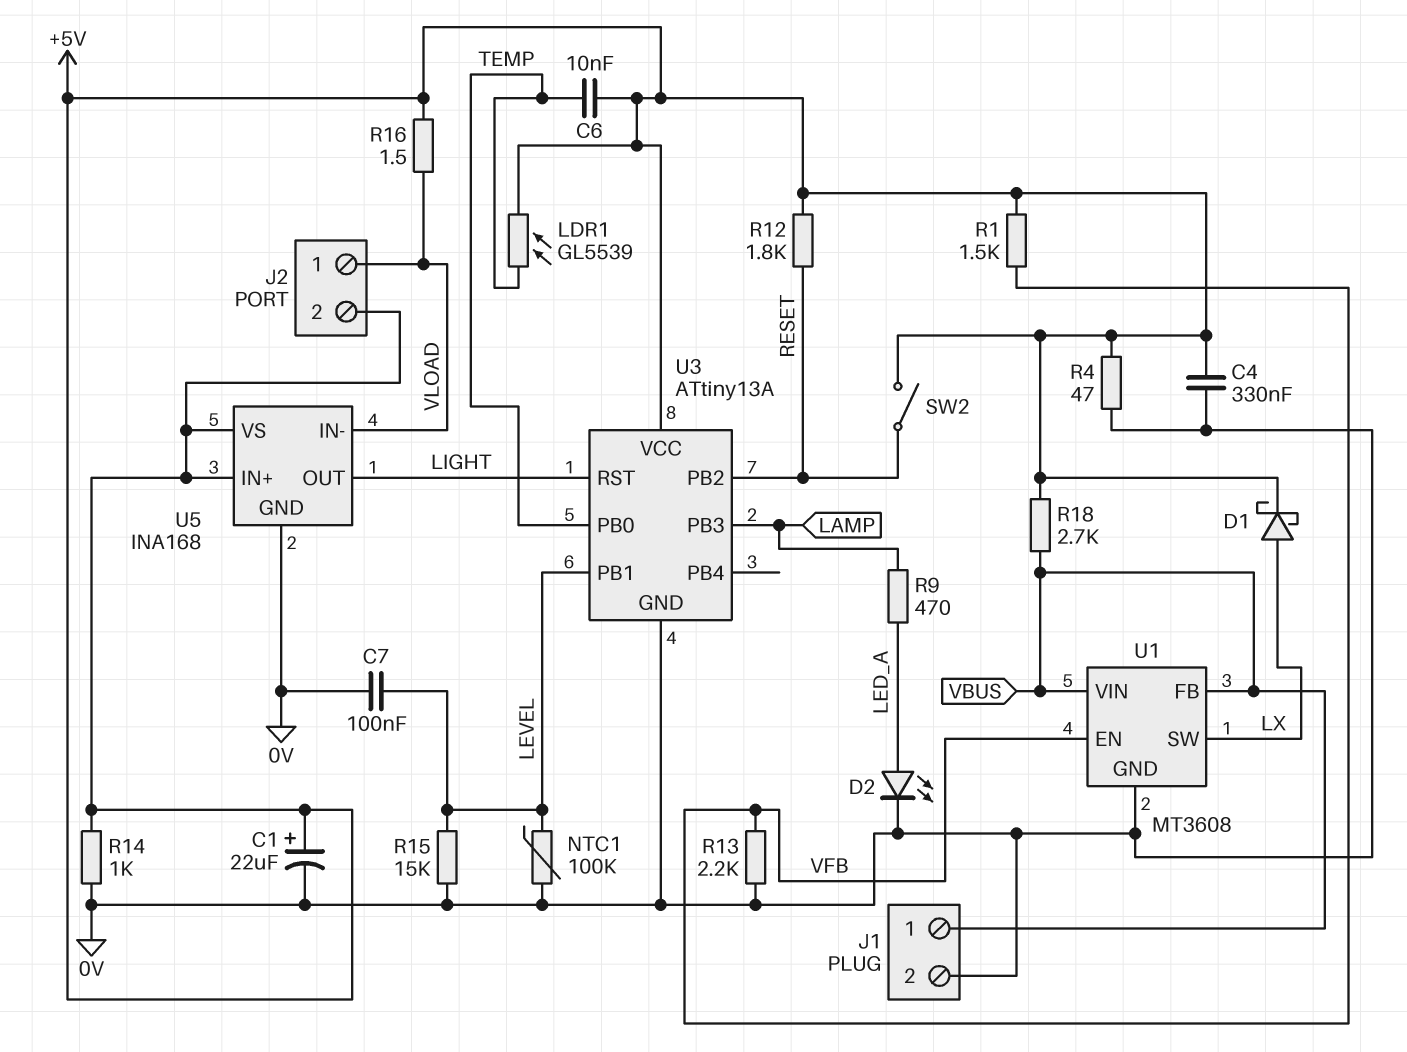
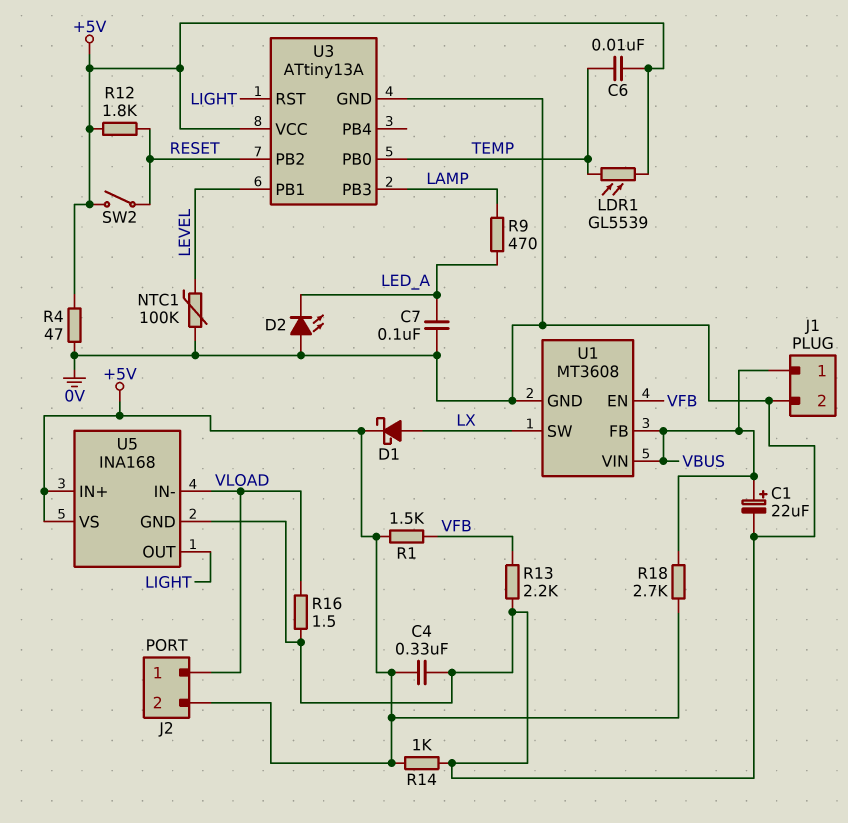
C1: 22uF (plus +5V, minus 0V) -> 22uF (plus VBUS, minus 0V)
C7: 100nF (0V, LEVEL) -> 100nF (0V, LED_A)
D2: LED (A LED_A, K 0V) -> LED (A 0V, K LED_A)
R15: 15k (0V, LEVEL) -> none
R16: 1.5 (+5V, VLOAD) -> 1.5 (0V, VLOAD)

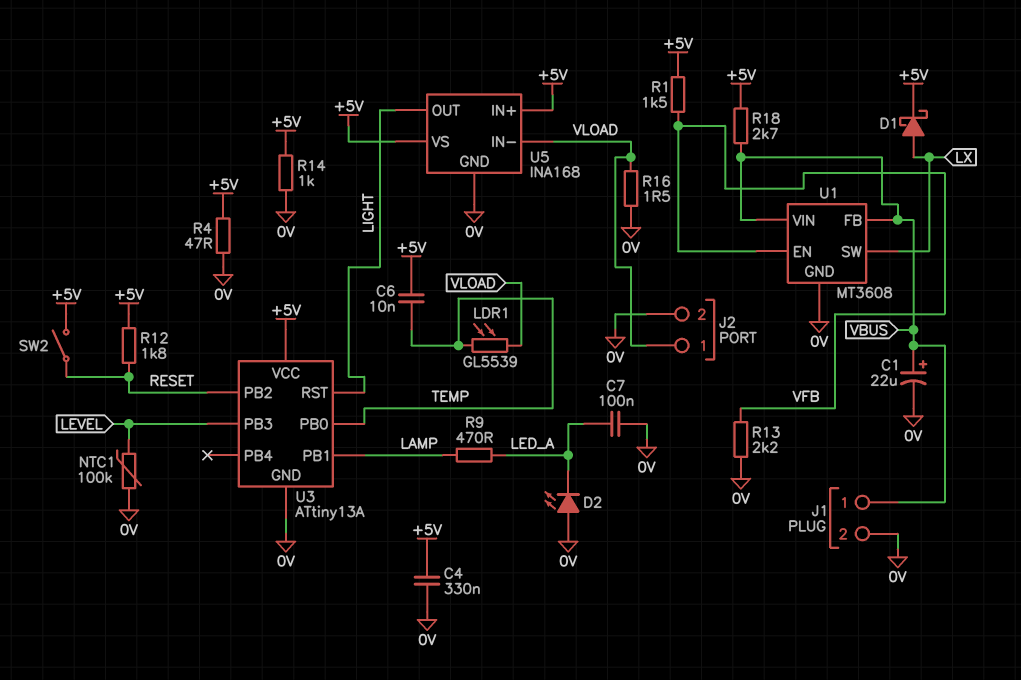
J2 pin 2: +5V -> 0V
LDR1: GL5539 (+5V, TEMP) -> GL5539 (TEMP, VLOAD)
U3 pin PB1: LEVEL -> LAMP
U3 pin PB3: LAMP -> LEVEL

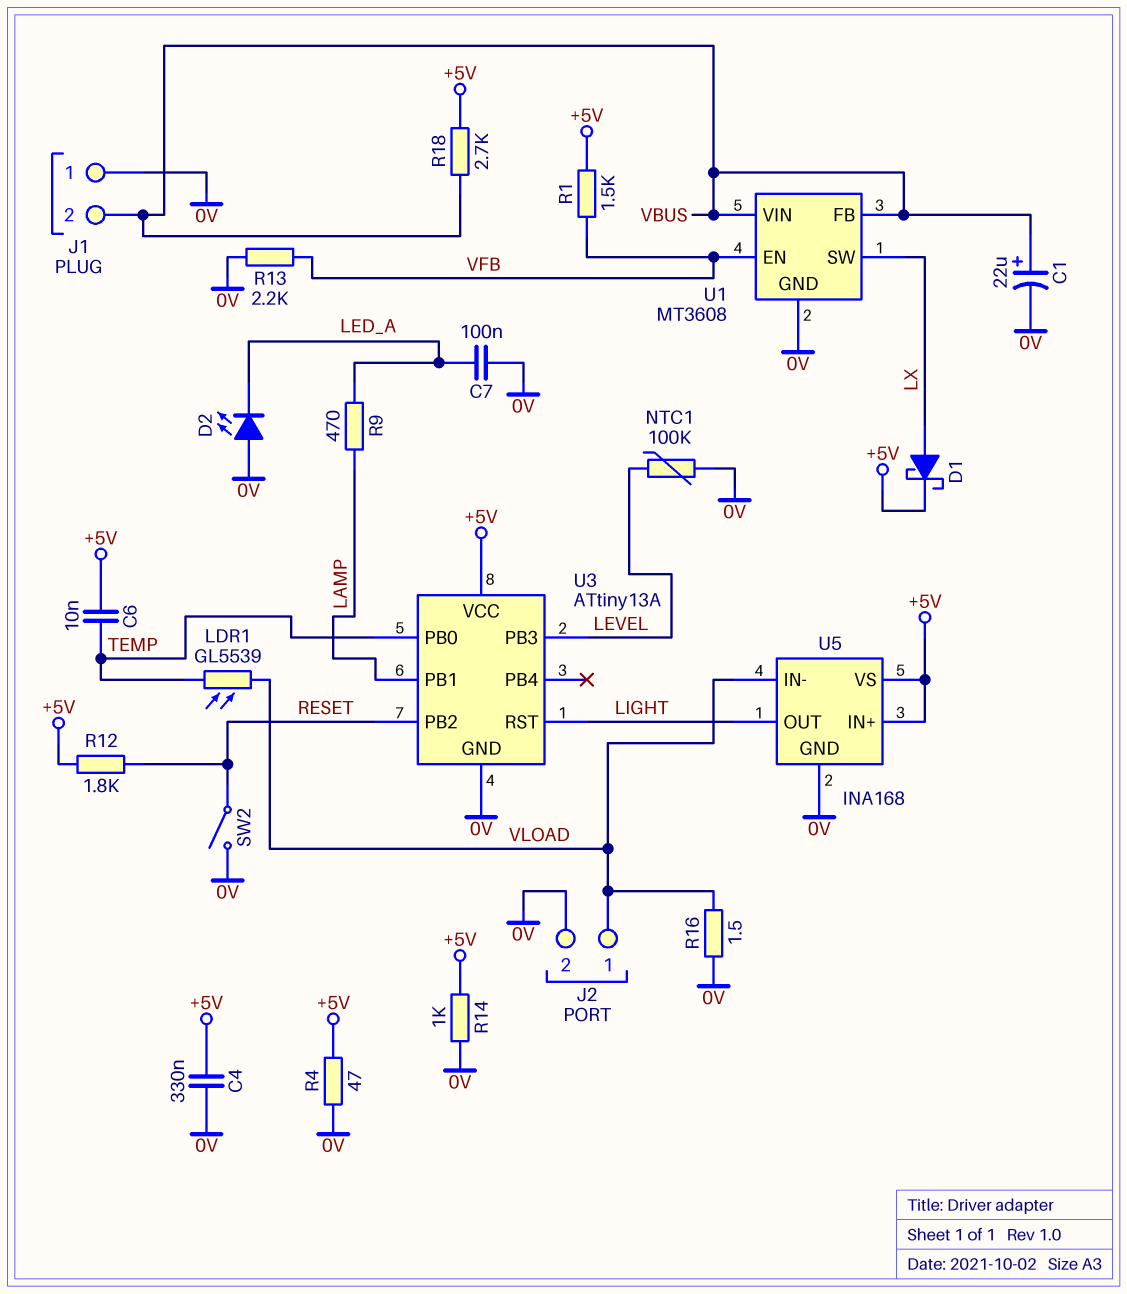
J1 pin 1: VBUS -> 0V
J1 pin 2: 0V -> VBUS
SW2: switch (+5V, RESET) -> switch (0V, RESET)

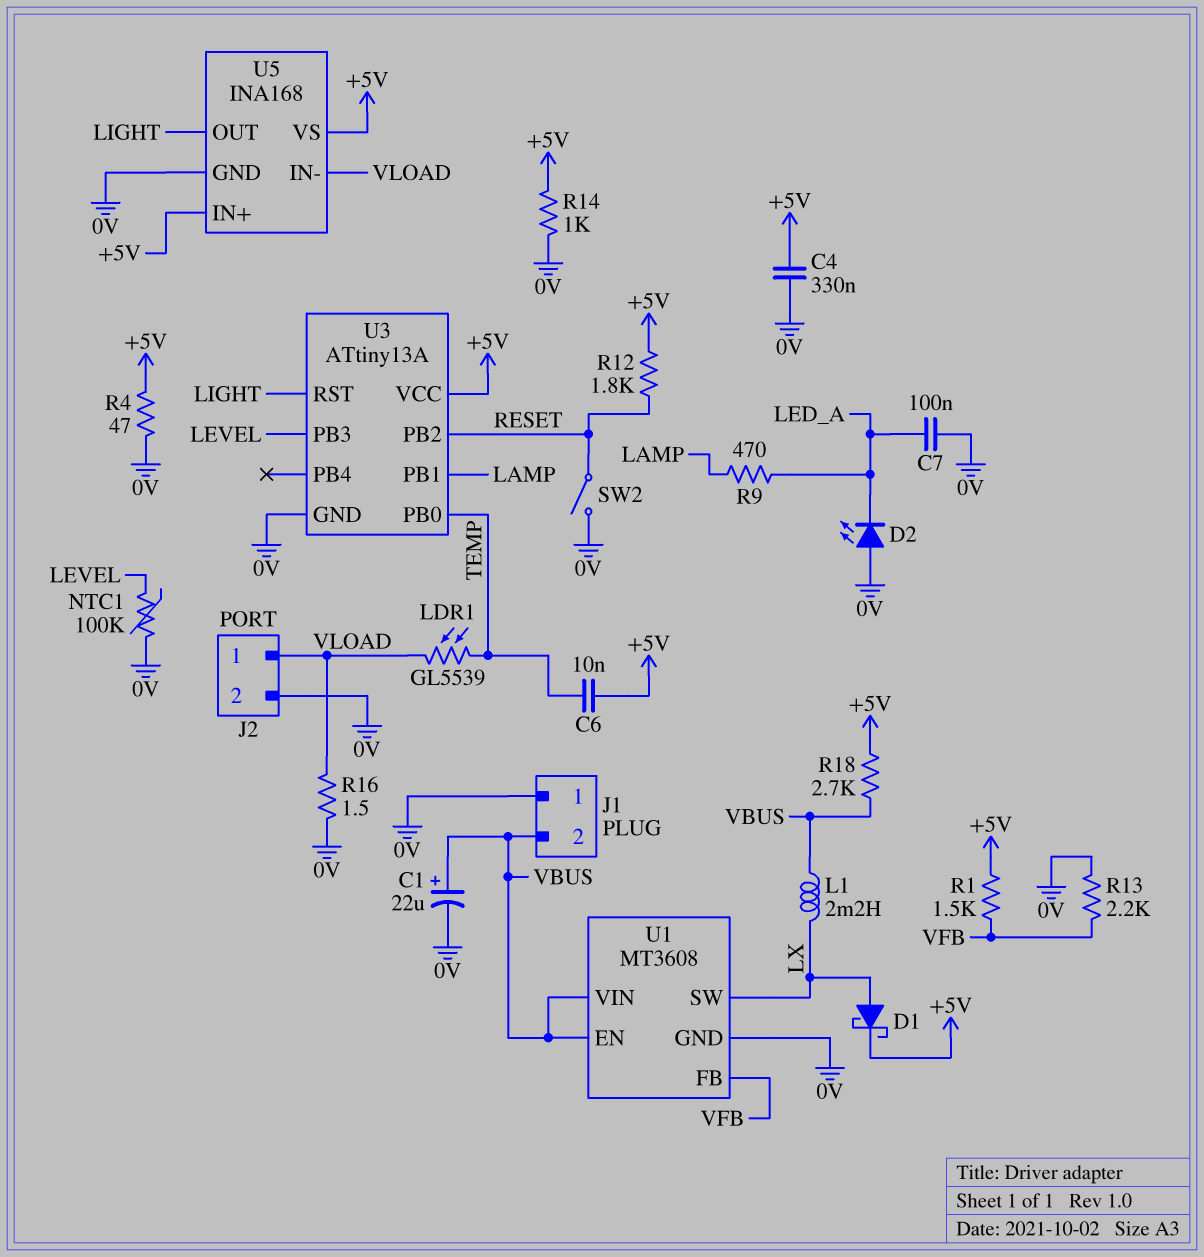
L1: none -> 2.2mH (LX, VBUS)
U1 pin EN: VFB -> VBUS
U1 pin FB: VBUS -> VFB

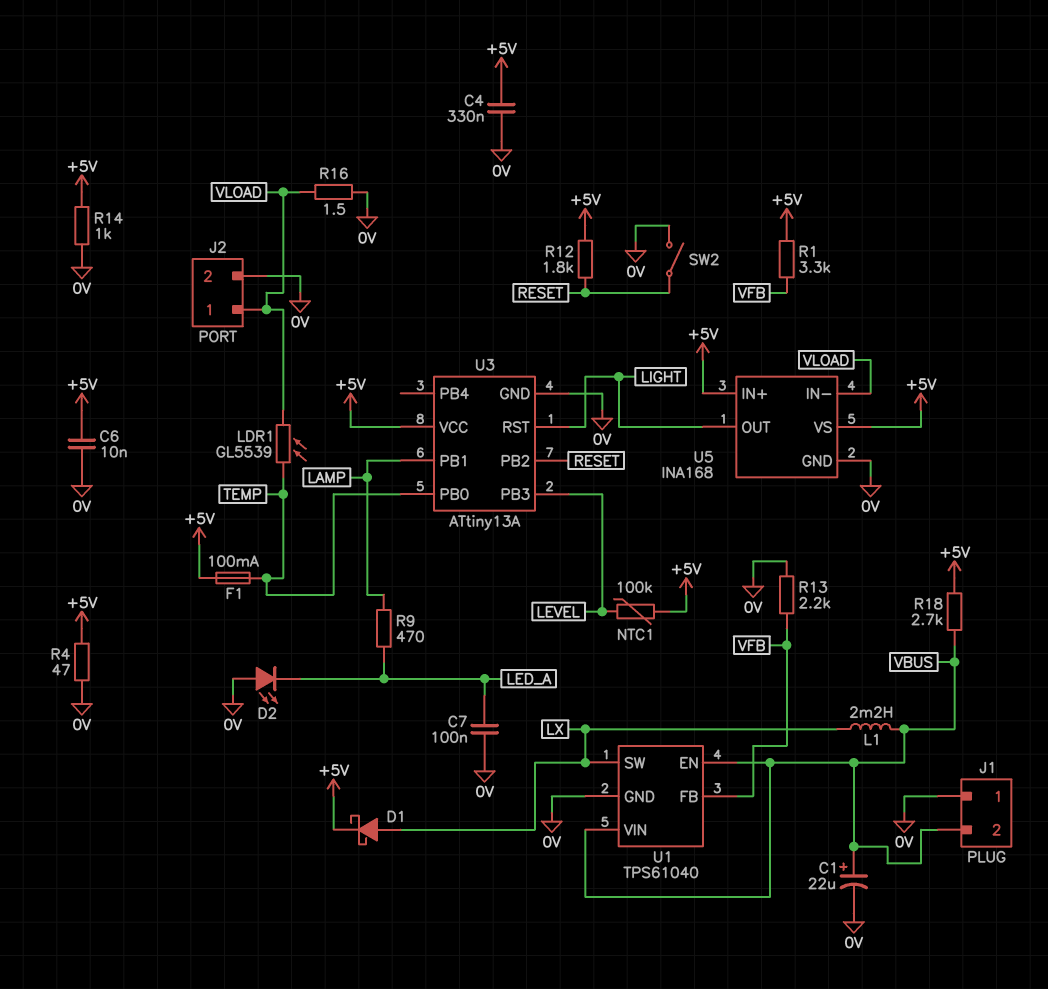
C6: 10nF (+5V, TEMP) -> 10nF (+5V, 0V)
F1: none -> 100mA (+5V, TEMP)
NTC1: 100k (0V, LEVEL) -> 100k (+5V, LEVEL)
R1: 1.5k (+5V, VFB) -> 3.3k (+5V, VFB)
U1: MT3608 -> TPS61040

